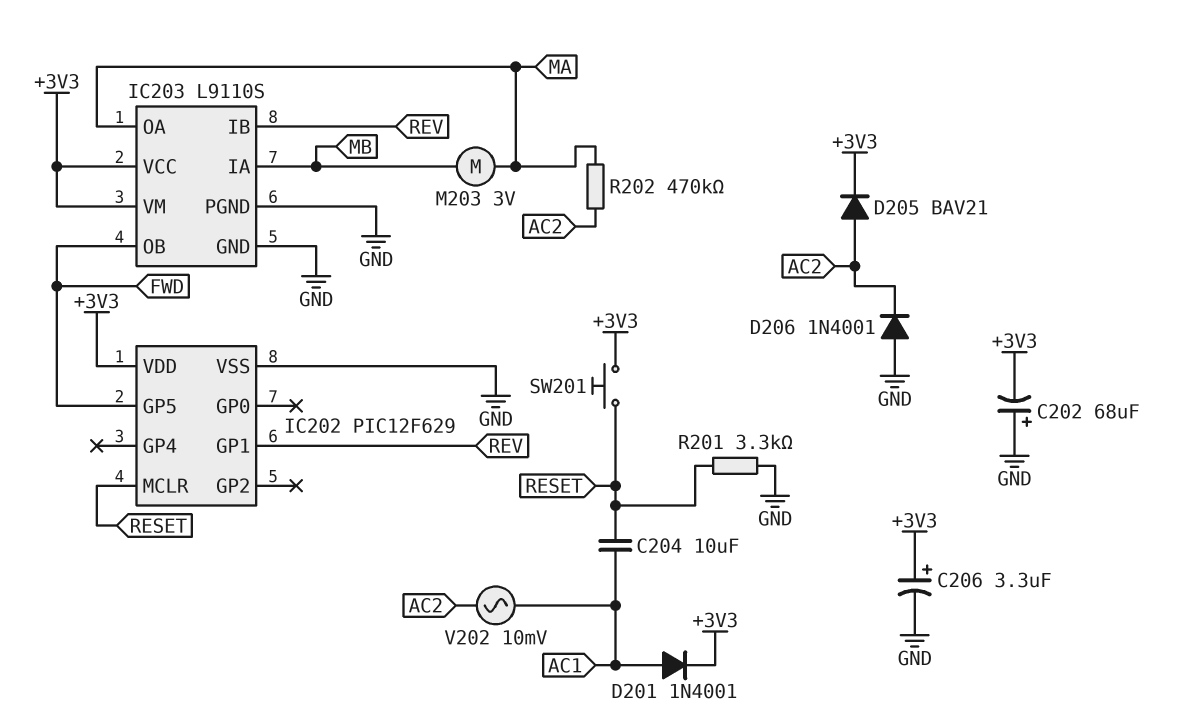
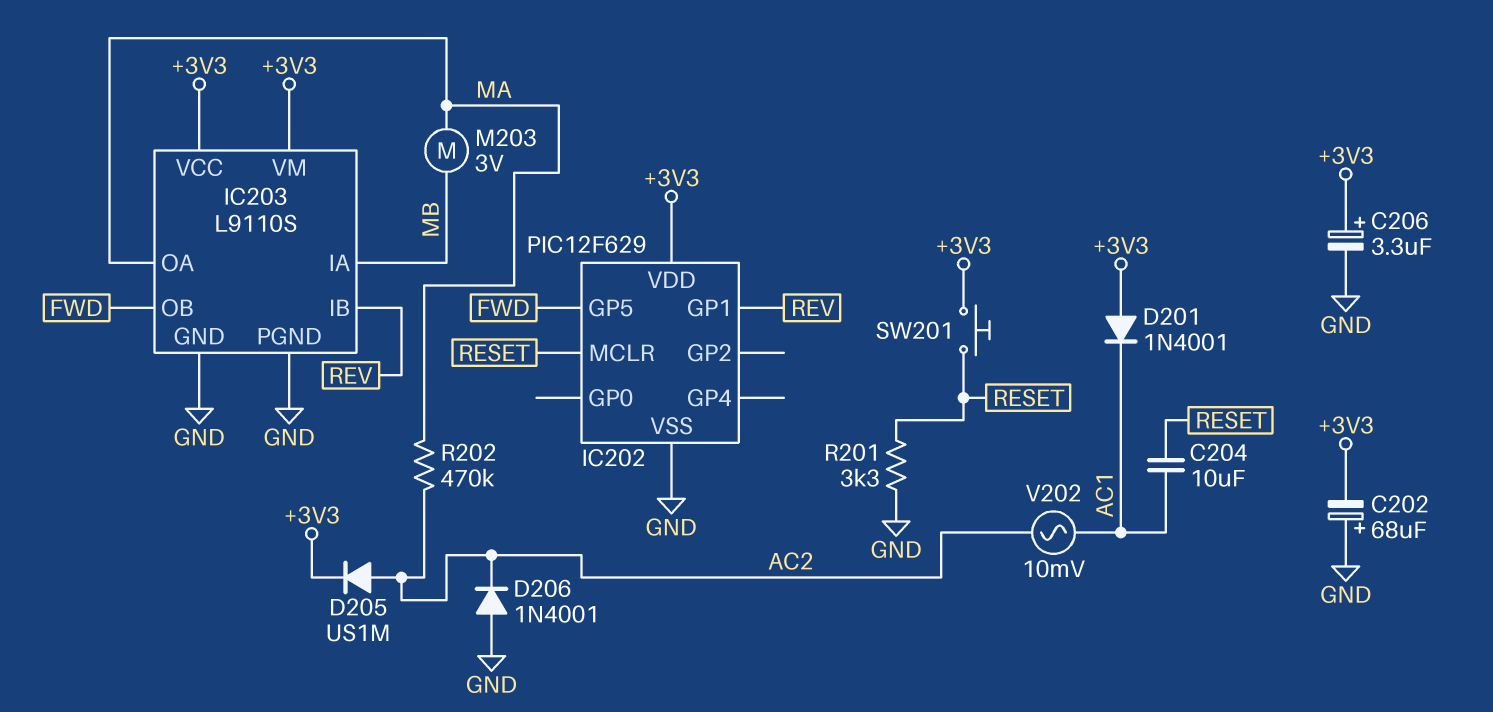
D201: diode 1N4001 (A AC1, K +3V3) -> diode 1N4001 (A +3V3, K AC1)
D205: diode BAV21 (A AC2, K +3V3) -> diode US1M (A AC2, K +3V3)

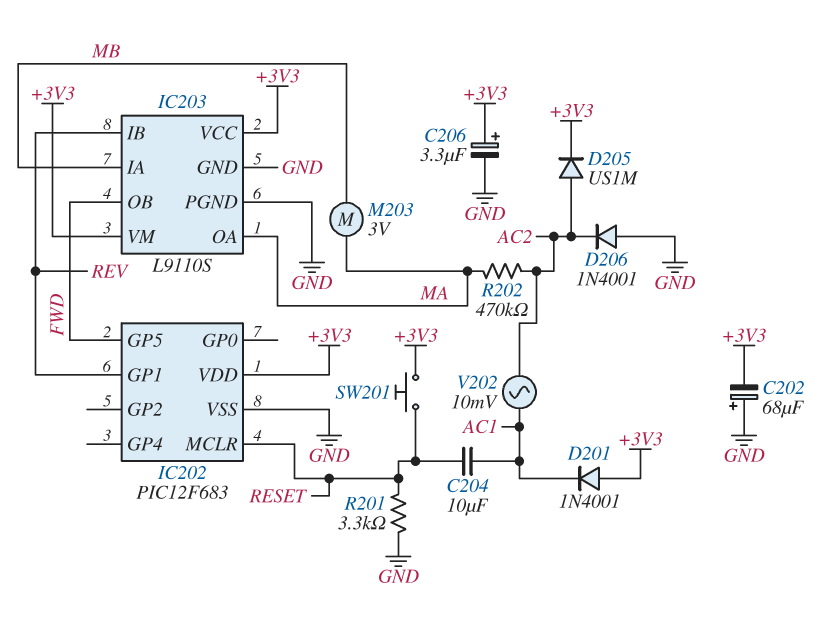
IC202: PIC12F629 -> PIC12F683

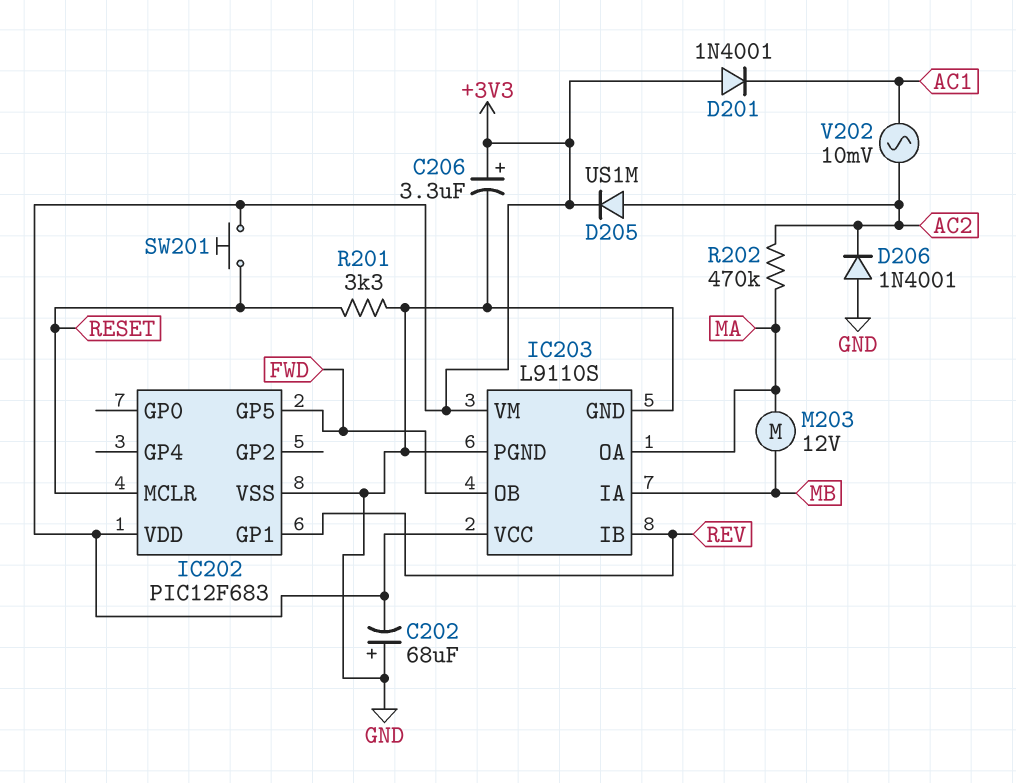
C204: 10uF (AC1, RESET) -> none
M203: motor 3V (MA, MB) -> motor 12V (MA, MB)

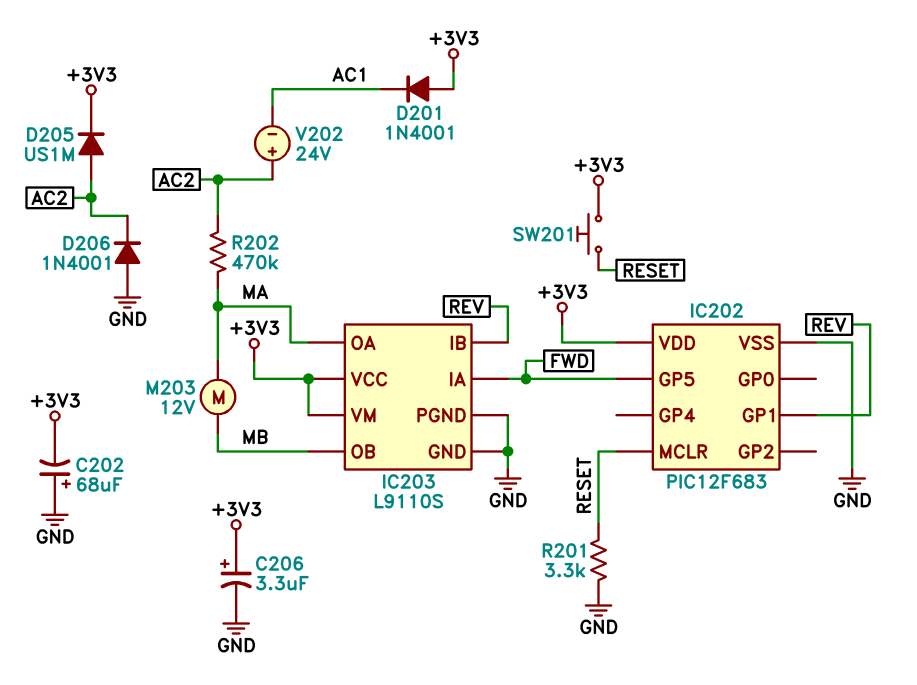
IC203 pin IA: MB -> FWD
IC203 pin OB: FWD -> MB
V202: AC 10mV (AC1, AC2) -> 24V (plus AC2, minus AC1)

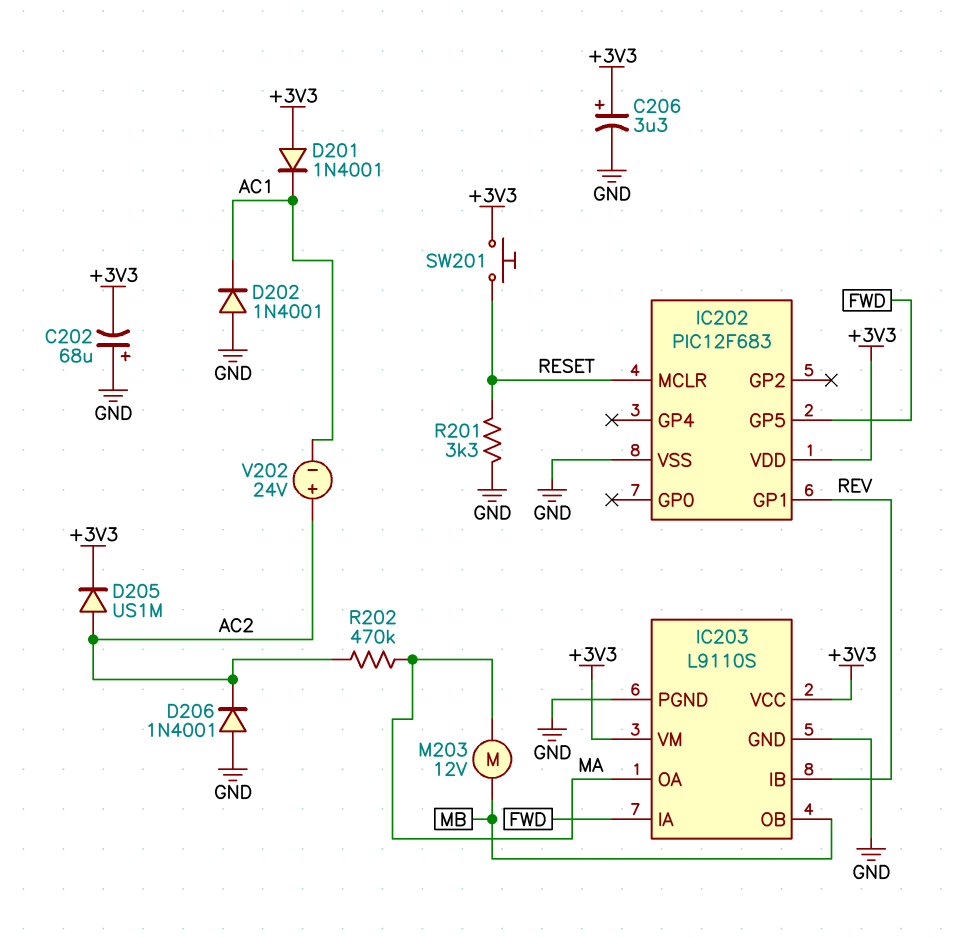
D202: none -> diode 1N4001 (A GND, K AC1)

